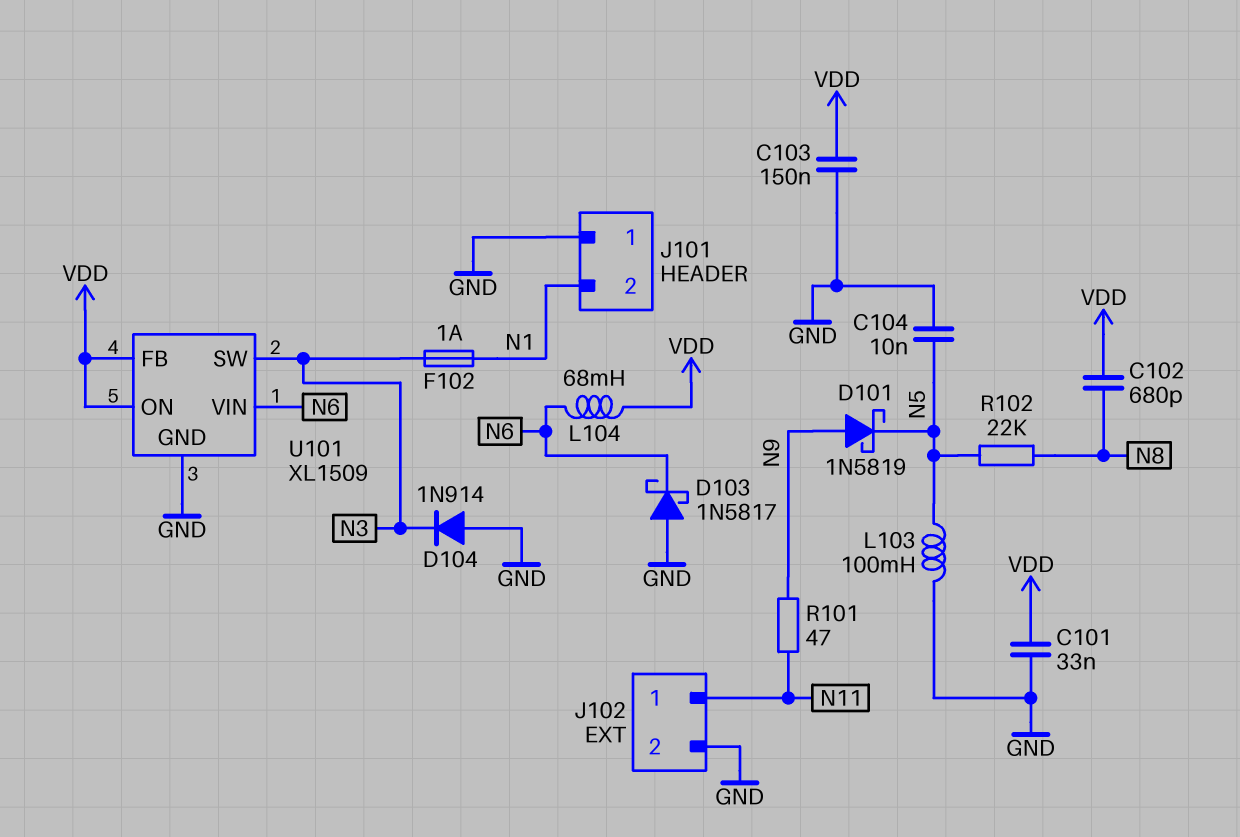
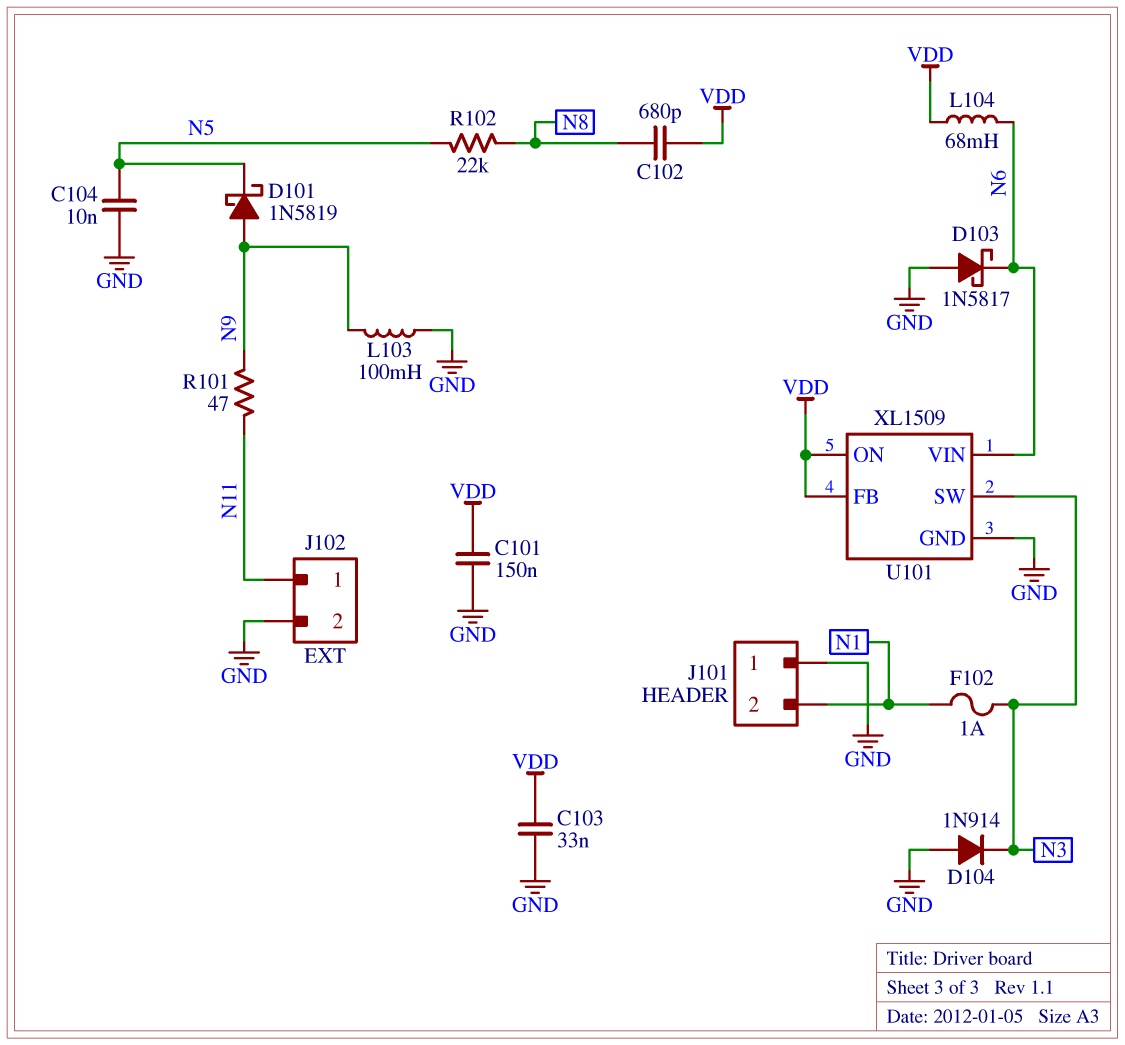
C101: 33nF (GND, VDD) -> 150nF (GND, VDD)
C103: 150nF (GND, VDD) -> 33nF (GND, VDD)
L103: 100mH (GND, N5) -> 100mH (GND, N9)

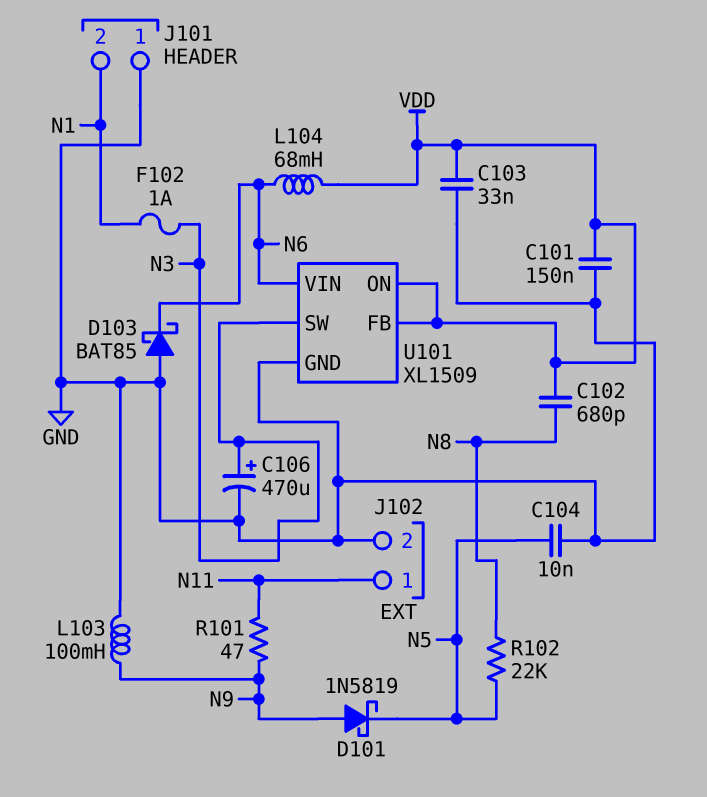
C106: none -> 470uF (plus N3, minus GND)
D103: schottky 1N5817 (A GND, K N6) -> schottky BAT85 (A GND, K N6)
D104: diode 1N914 (A GND, K N3) -> none

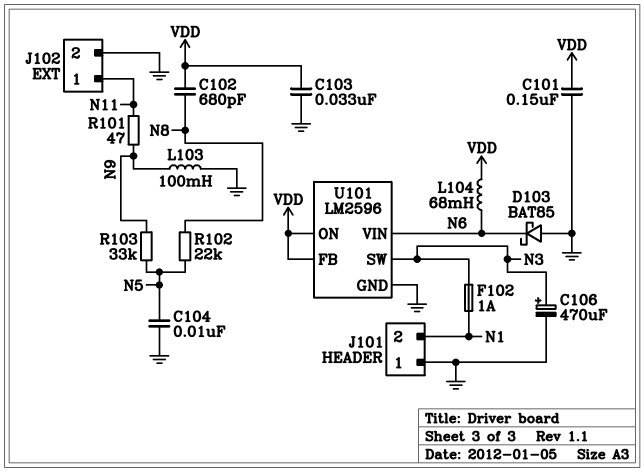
D101: schottky 1N5819 (A N9, K N5) -> none
R103: none -> 33k (N5, N9)
U101: XL1509 -> LM2596

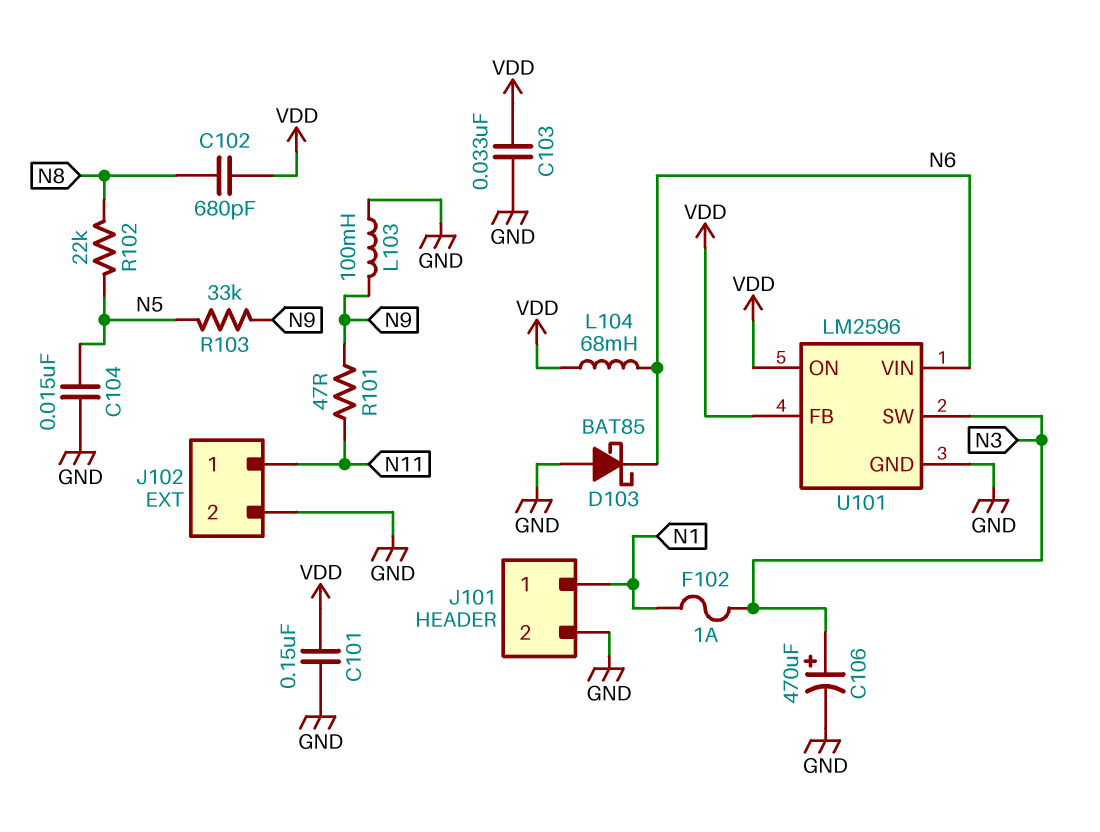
C104: 10nF (GND, N5) -> 15nF (GND, N5)
J101 pin 1: GND -> N1
J101 pin 2: N1 -> GND

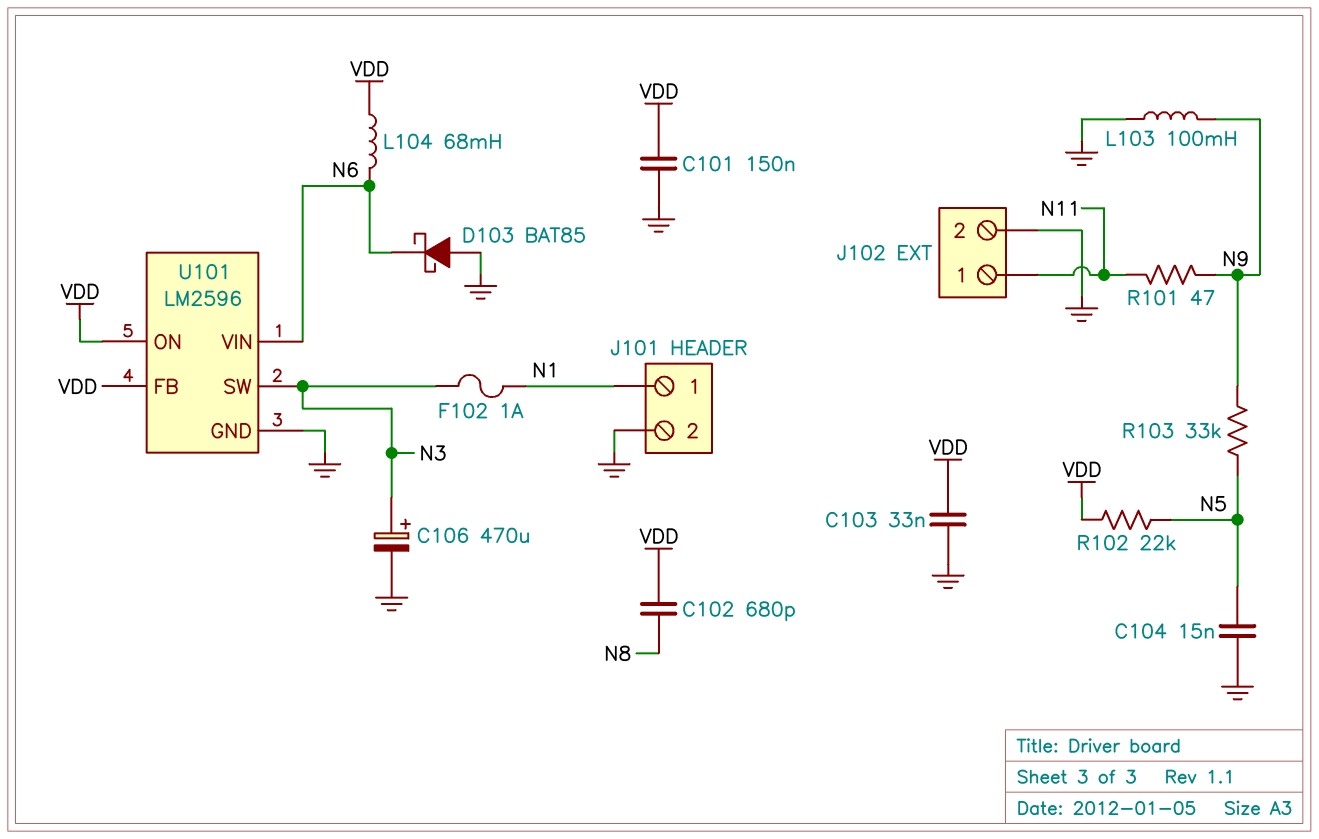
R102: 22k (N5, N8) -> 22k (N5, VDD)

